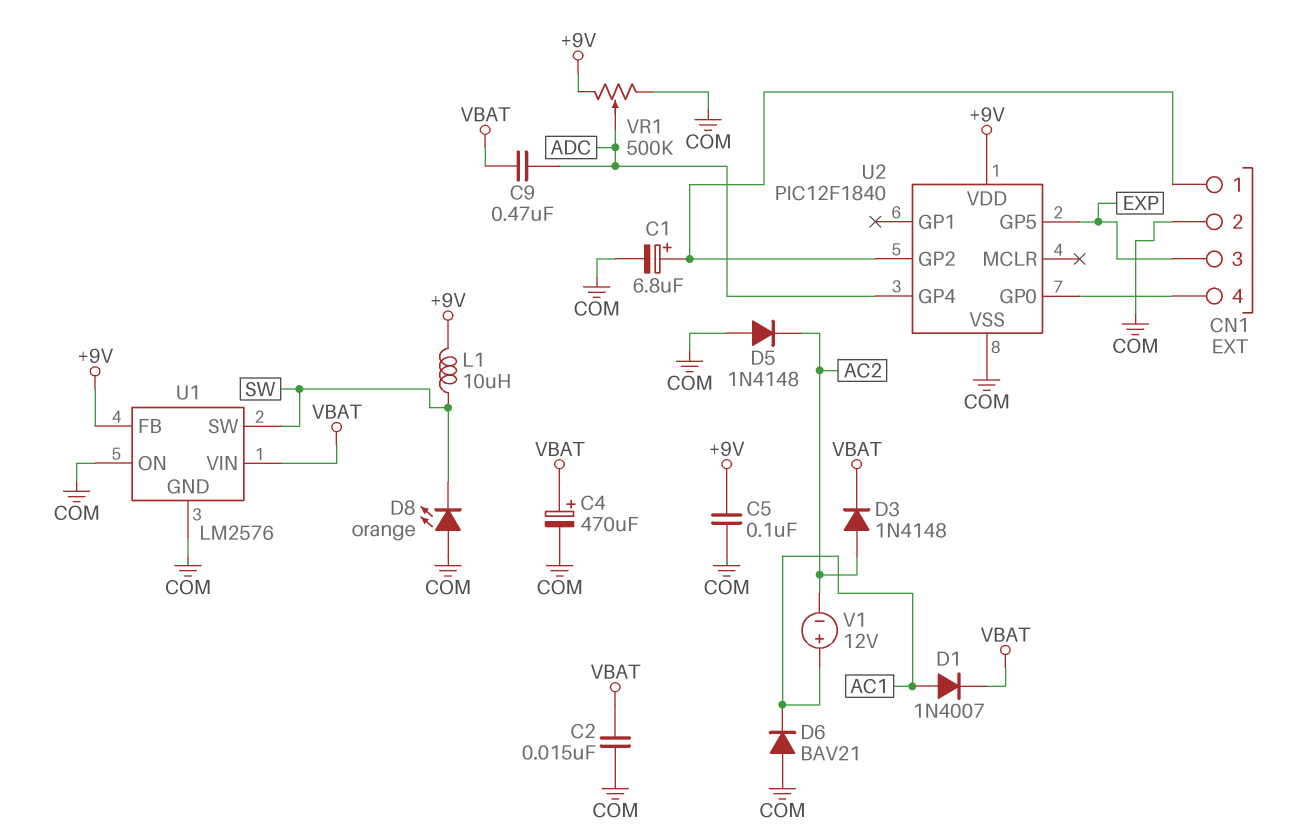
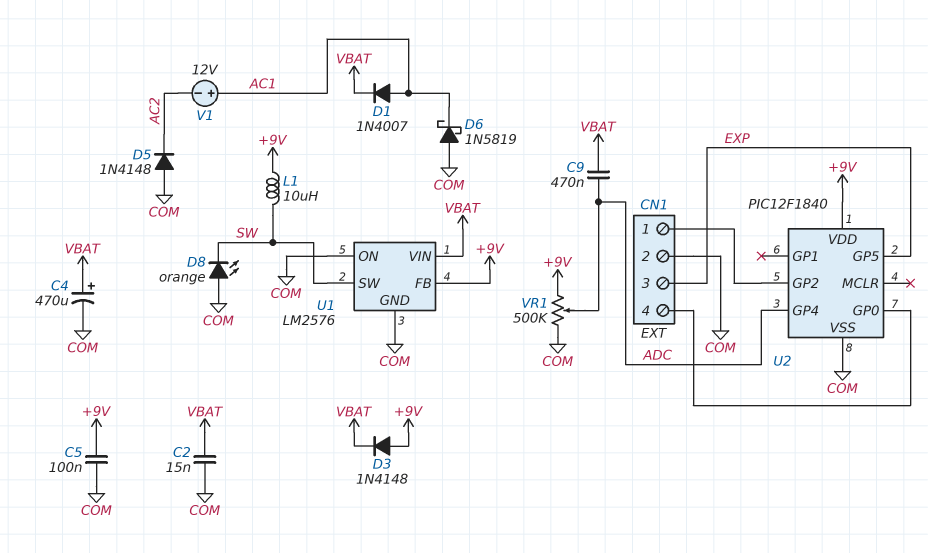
C1: 6.8uF (plus CN1/1, minus COM) -> none
D3: diode 1N4148 (A AC2, K VBAT) -> diode 1N4148 (A +9V, K VBAT)
D6: diode BAV21 (A COM, K AC1) -> schottky 1N5819 (A COM, K AC1)

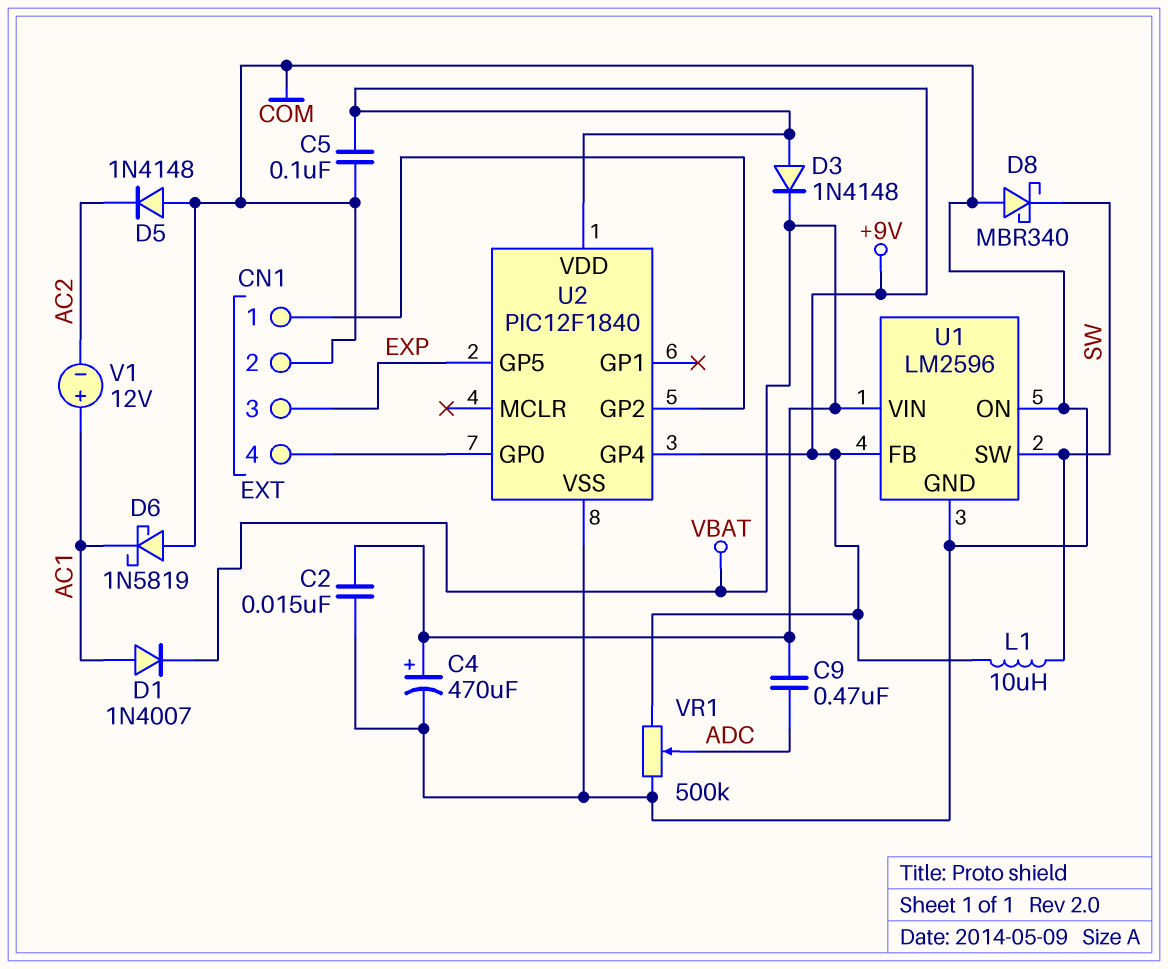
D8: LED orange (A COM, K SW) -> schottky MBR340 (A COM, K SW)
U1: LM2576 -> LM2596
U2 pin GP4: ADC -> +9V

